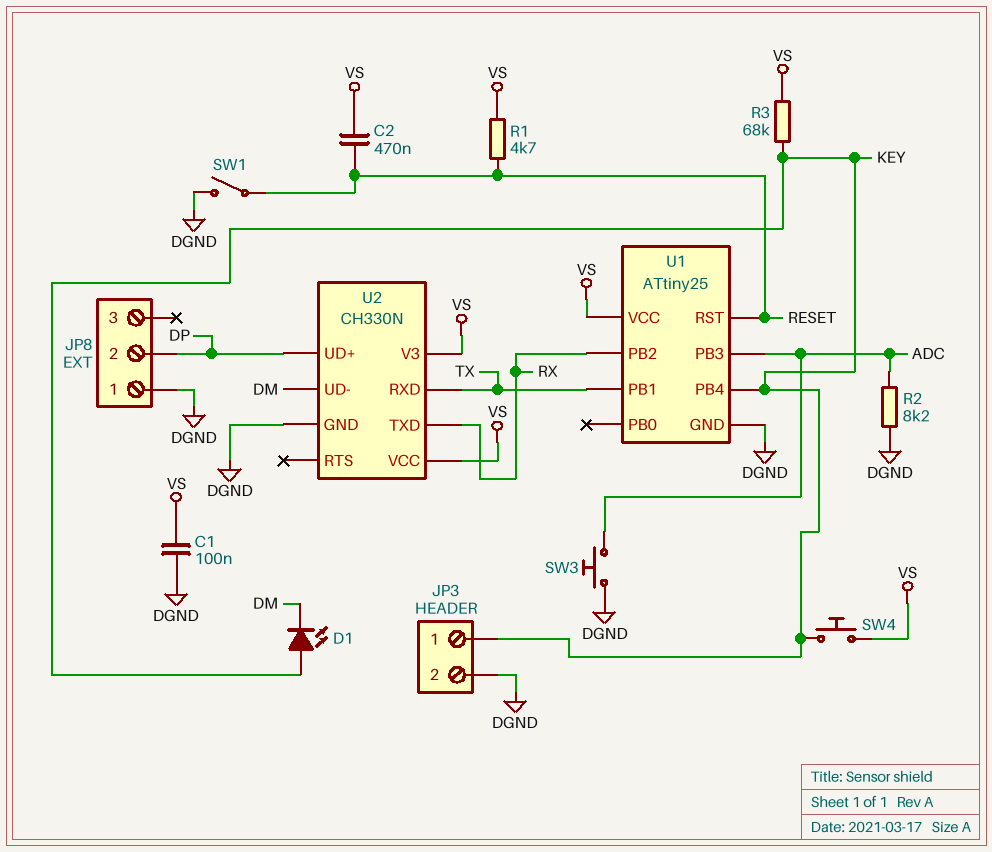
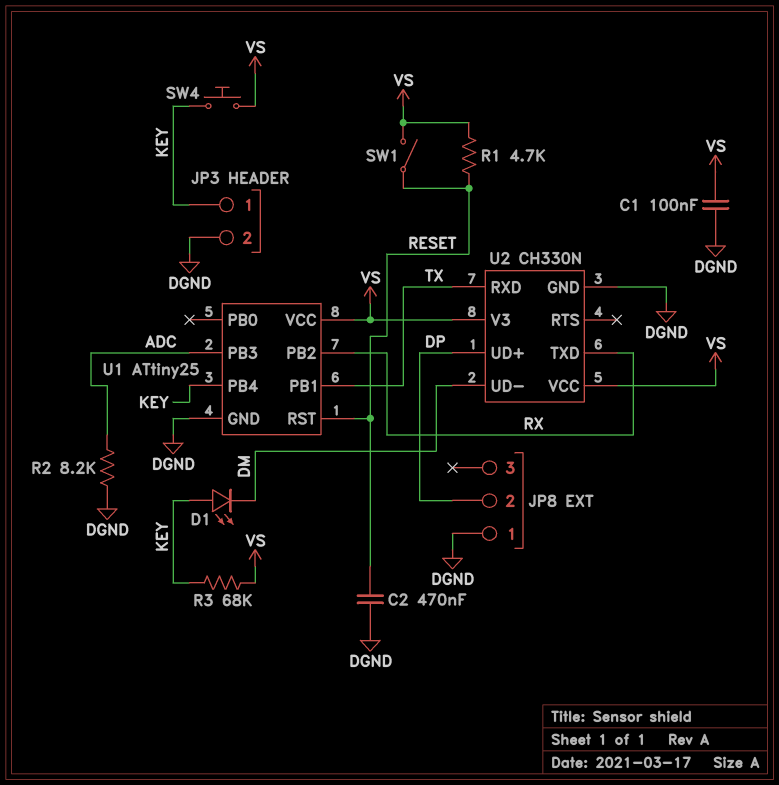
C2: 470nF (RESET, VS) -> 470nF (DGND, RESET)
SW1: switch (DGND, RESET) -> switch (RESET, VS)
SW3: button (ADC, DGND) -> none

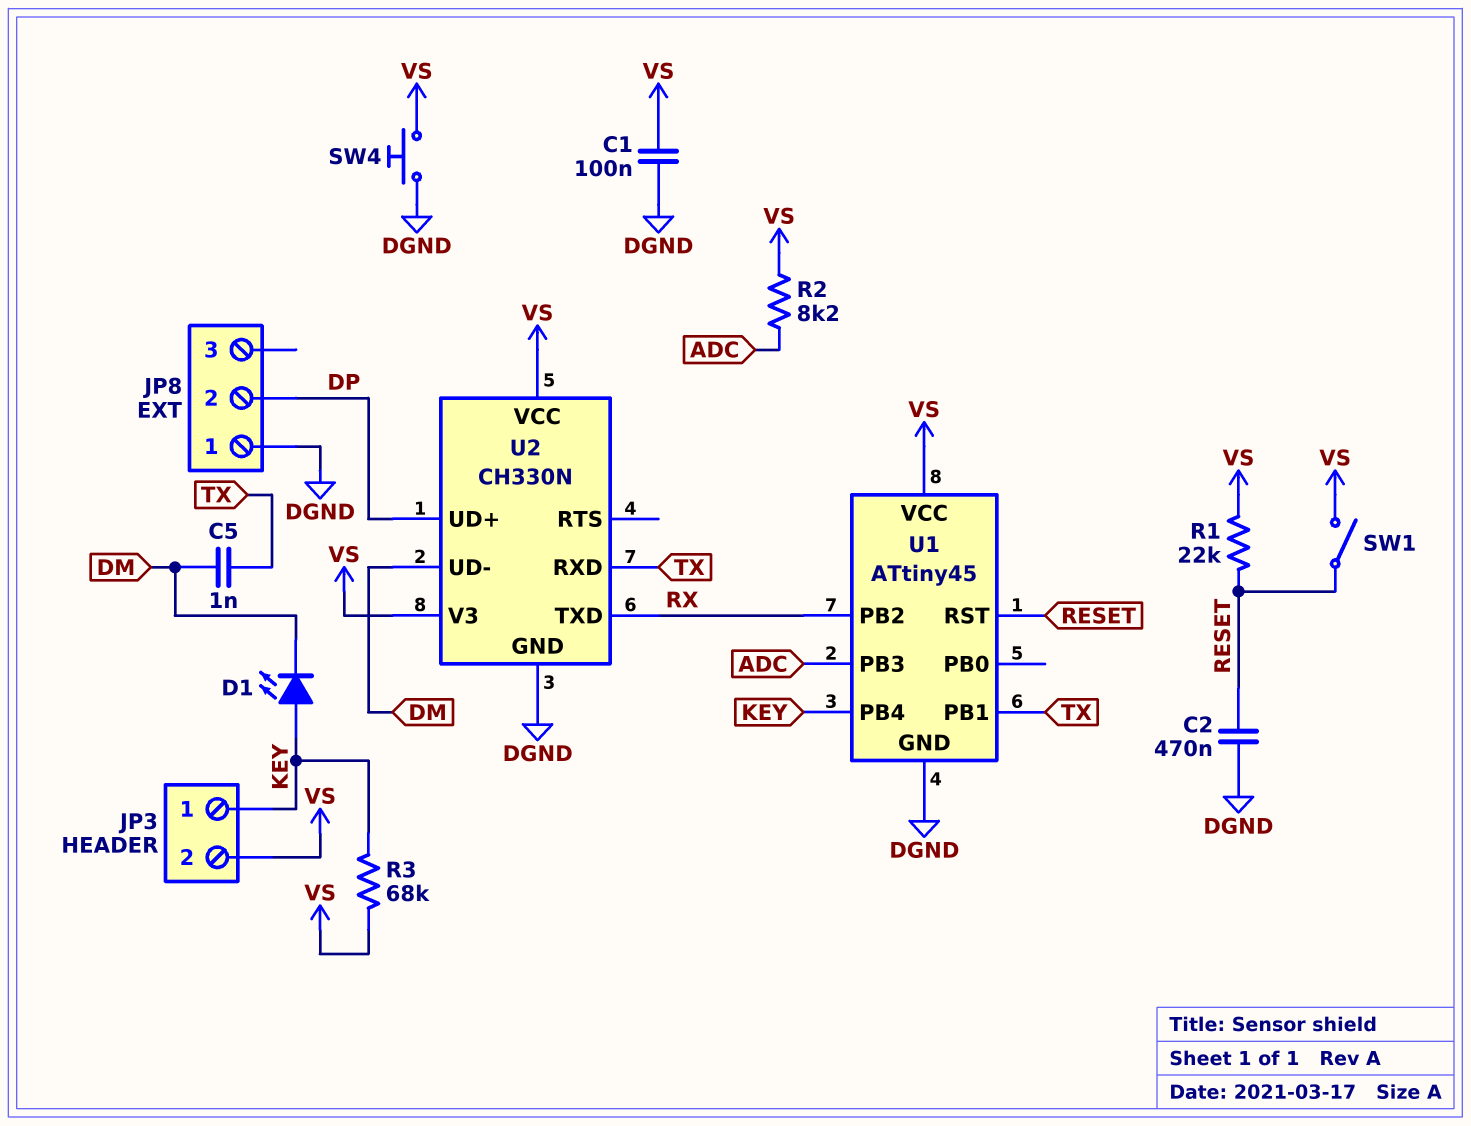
C5: none -> 1nF (DM, TX)
JP3 pin 2: DGND -> VS
R1: 4.7k (RESET, VS) -> 22k (RESET, VS)
R2: 8.2k (ADC, DGND) -> 8.2k (ADC, VS)
SW4: button (KEY, VS) -> button (DGND, VS)
U1: ATtiny25 -> ATtiny45

